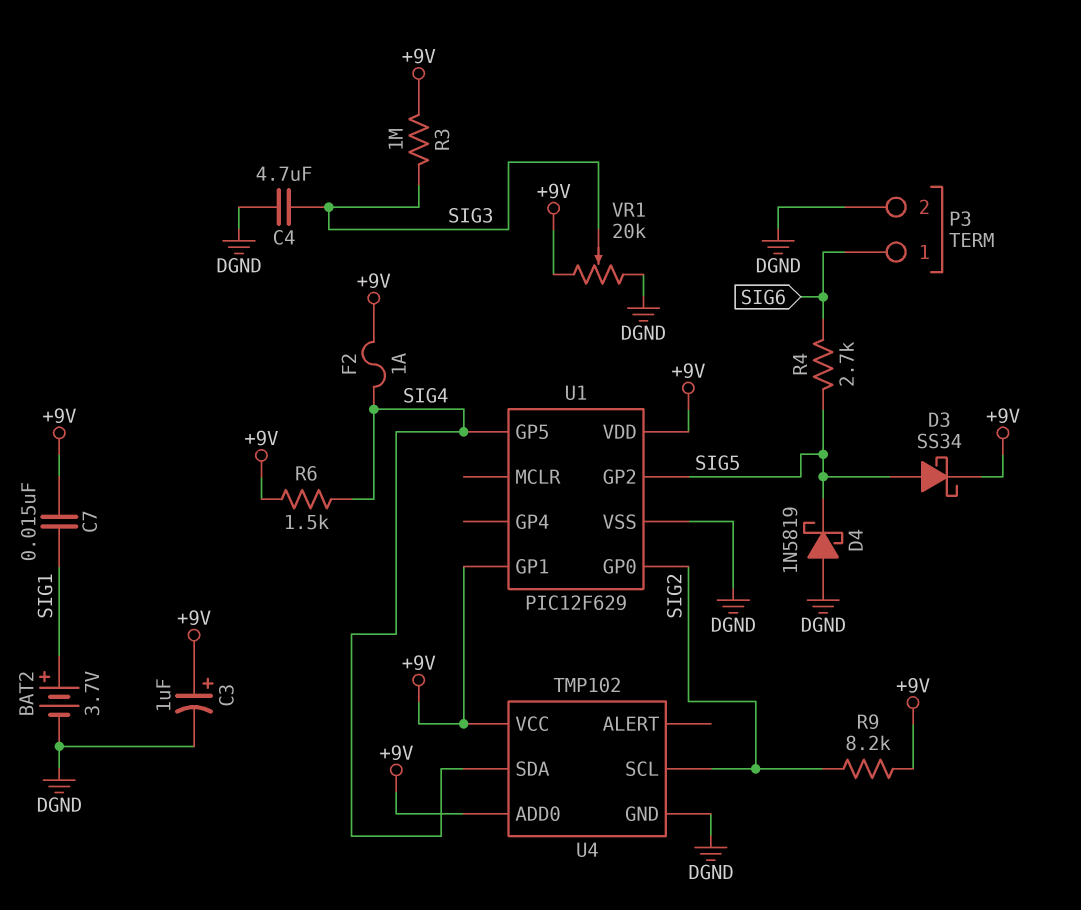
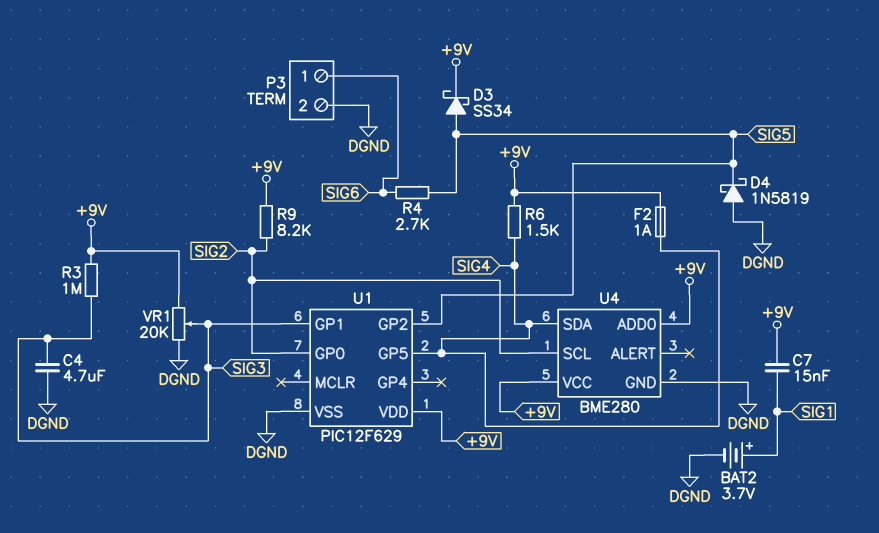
C3: 1uF (plus +9V, minus DGND) -> none
U1 pin GP1: +9V -> SIG3
U4: TMP102 -> BME280

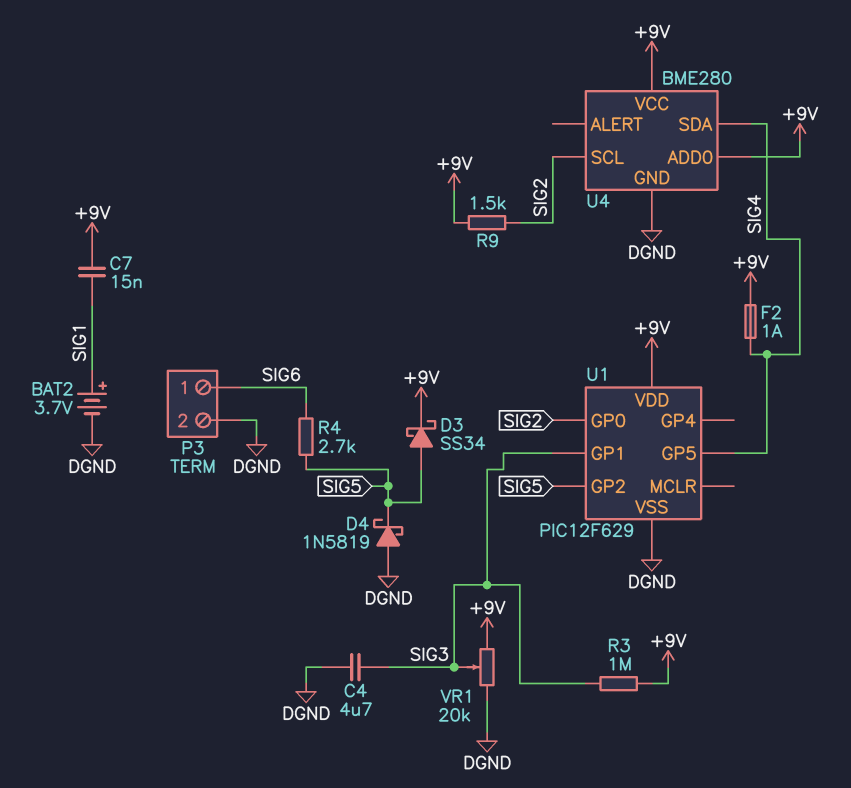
R6: 1.5k (+9V, SIG4) -> none
R9: 8.2k (+9V, SIG2) -> 1.5k (+9V, SIG2)

